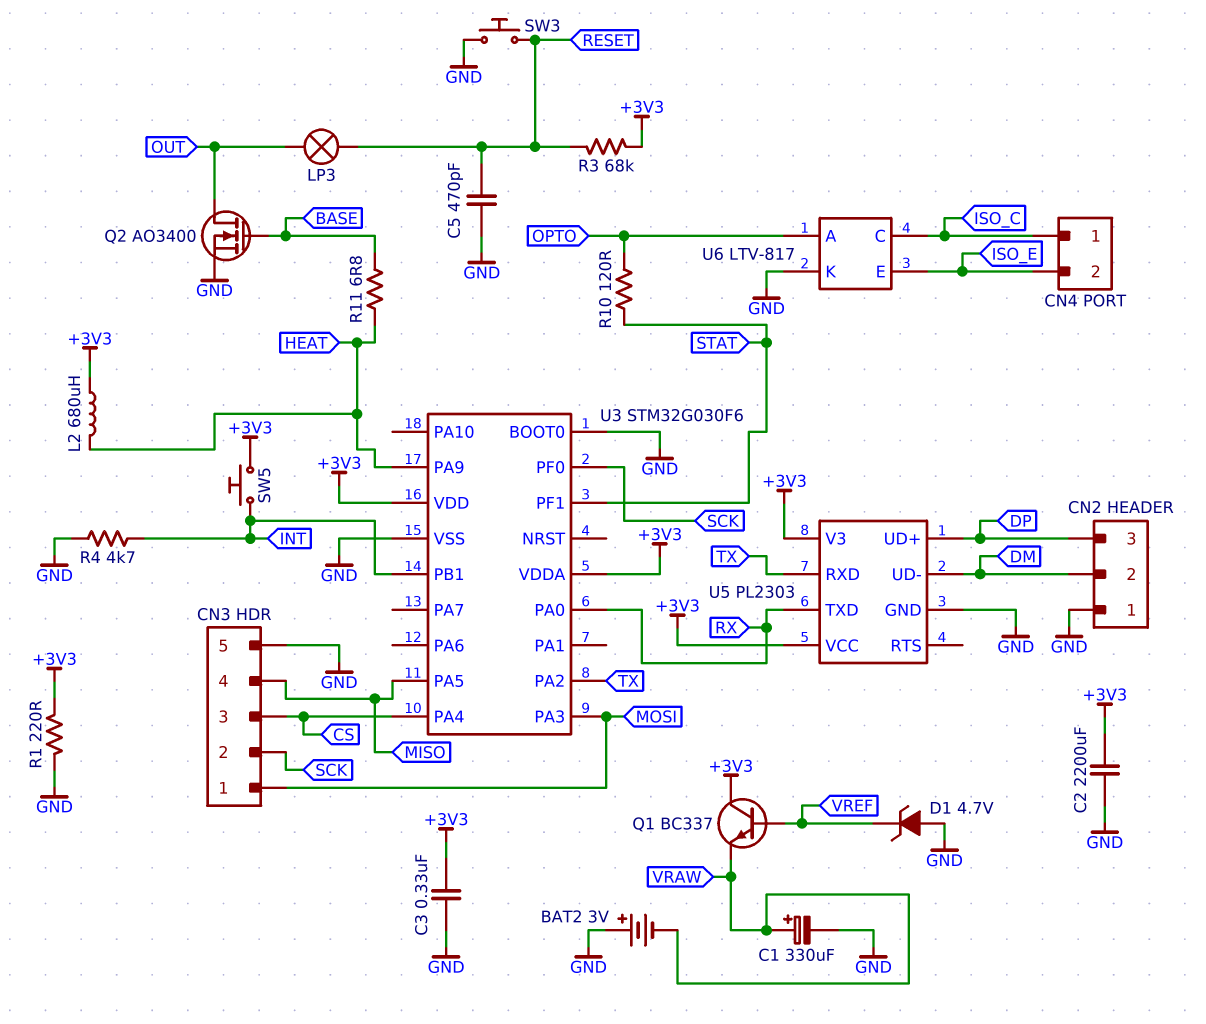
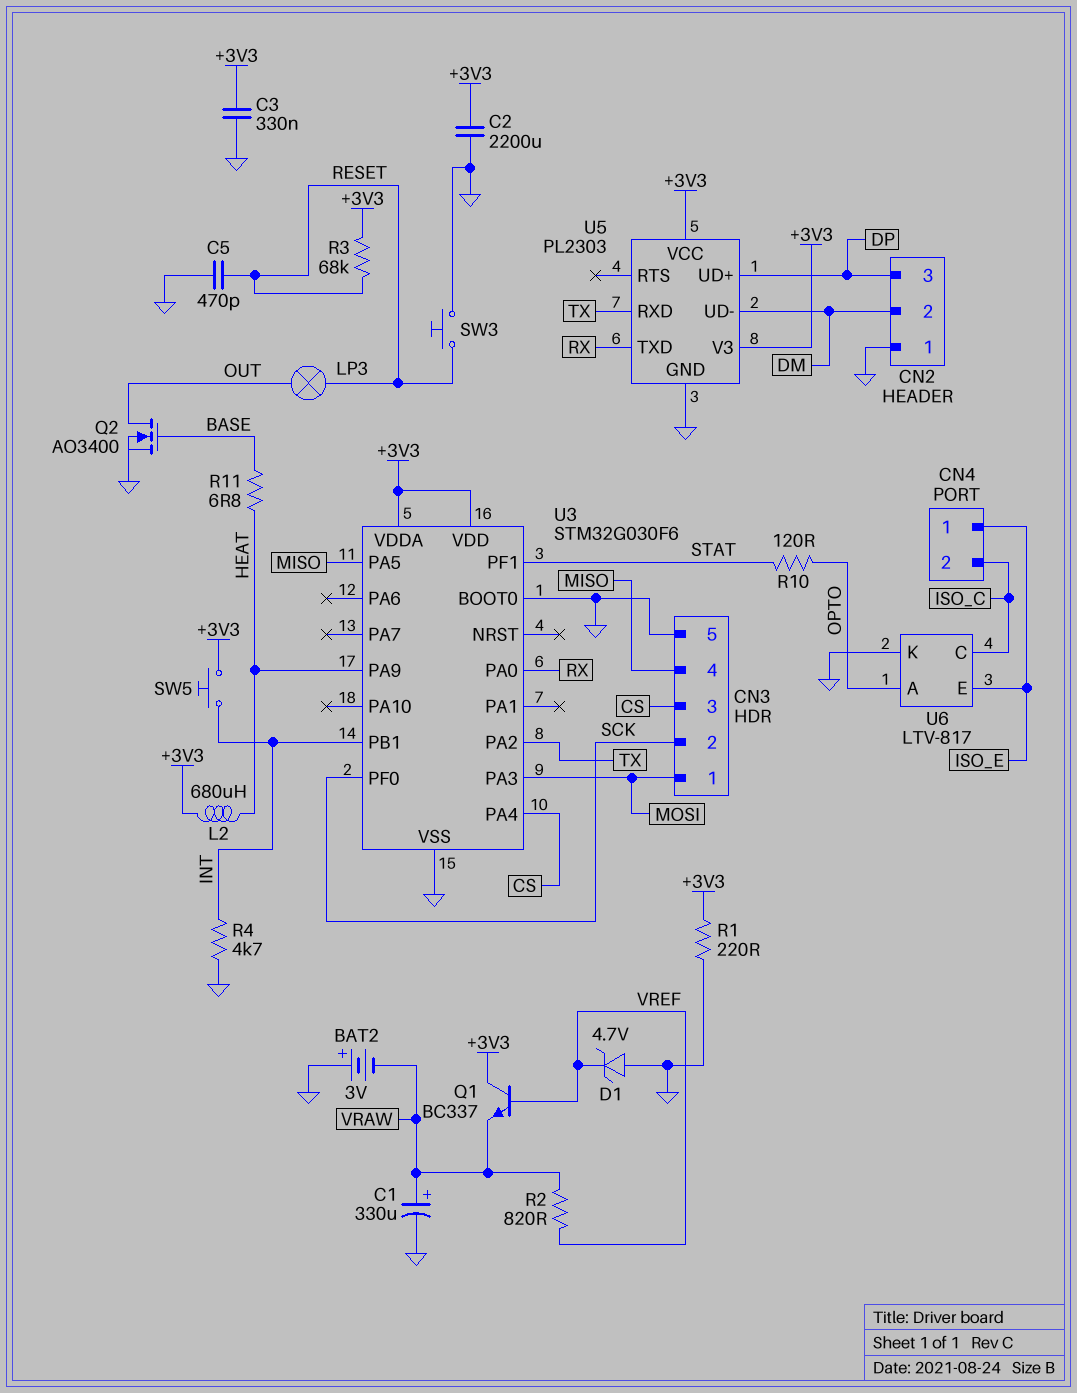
CN4 pin 1: ISO_C -> ISO_E
CN4 pin 2: ISO_E -> ISO_C
R2: none -> 820 (VRAW, VREF)

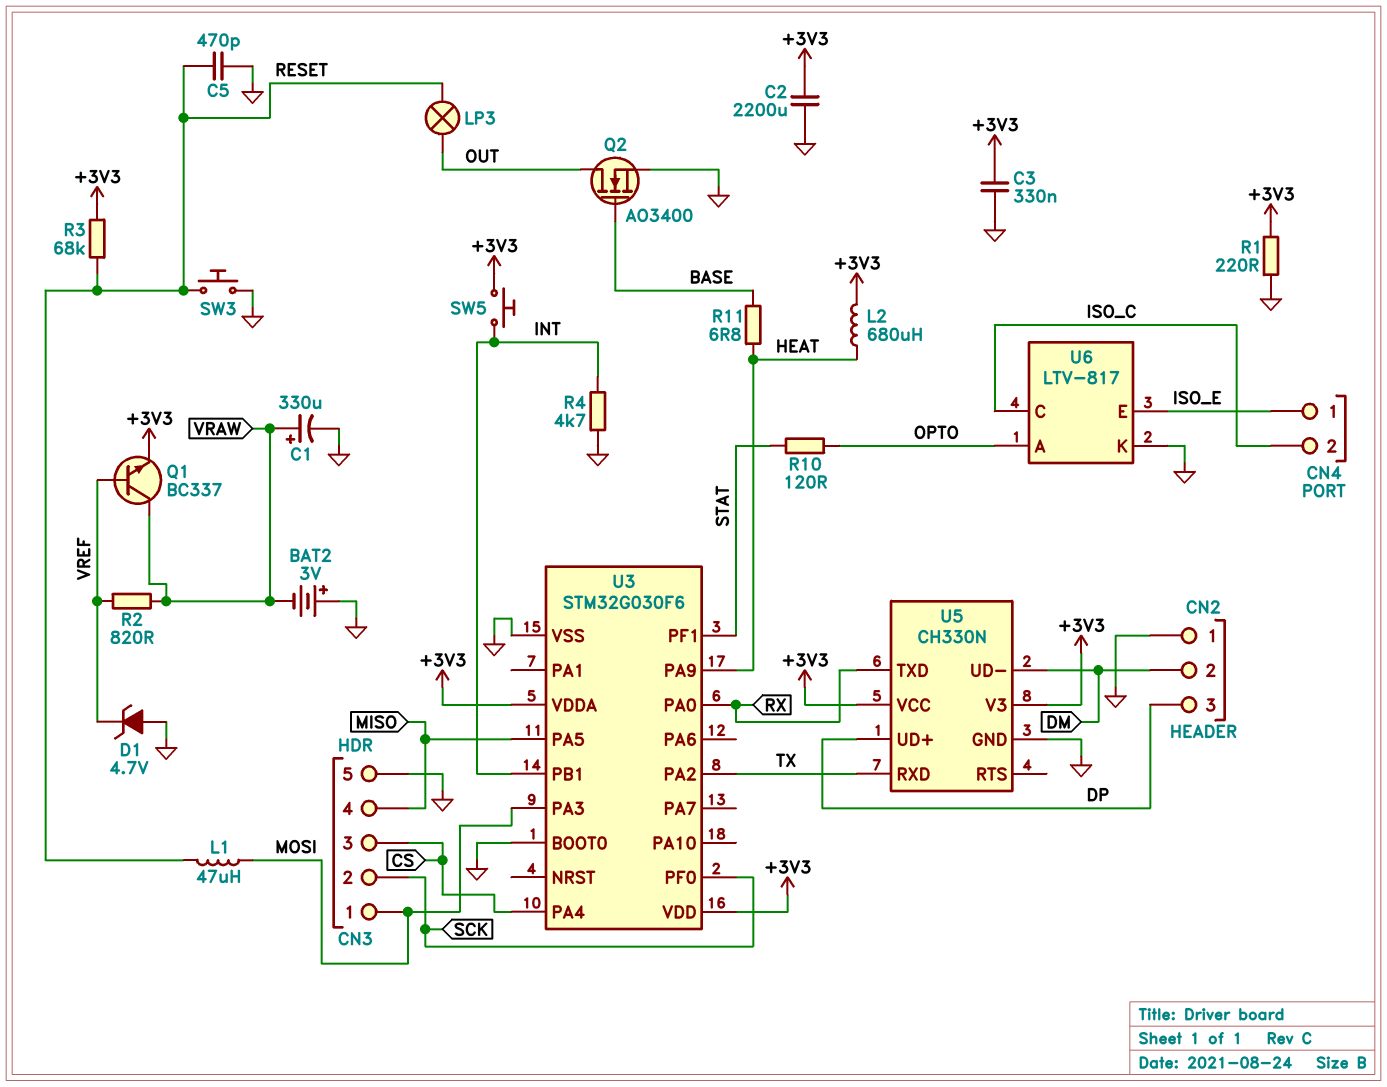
L1: none -> 47uH (MOSI, RESET)
Q1: NPN BC337 (B VREF, C +3V3, E VRAW) -> NPN BC337 (B VREF, C VRAW, E +3V3)
U5: PL2303 -> CH330N

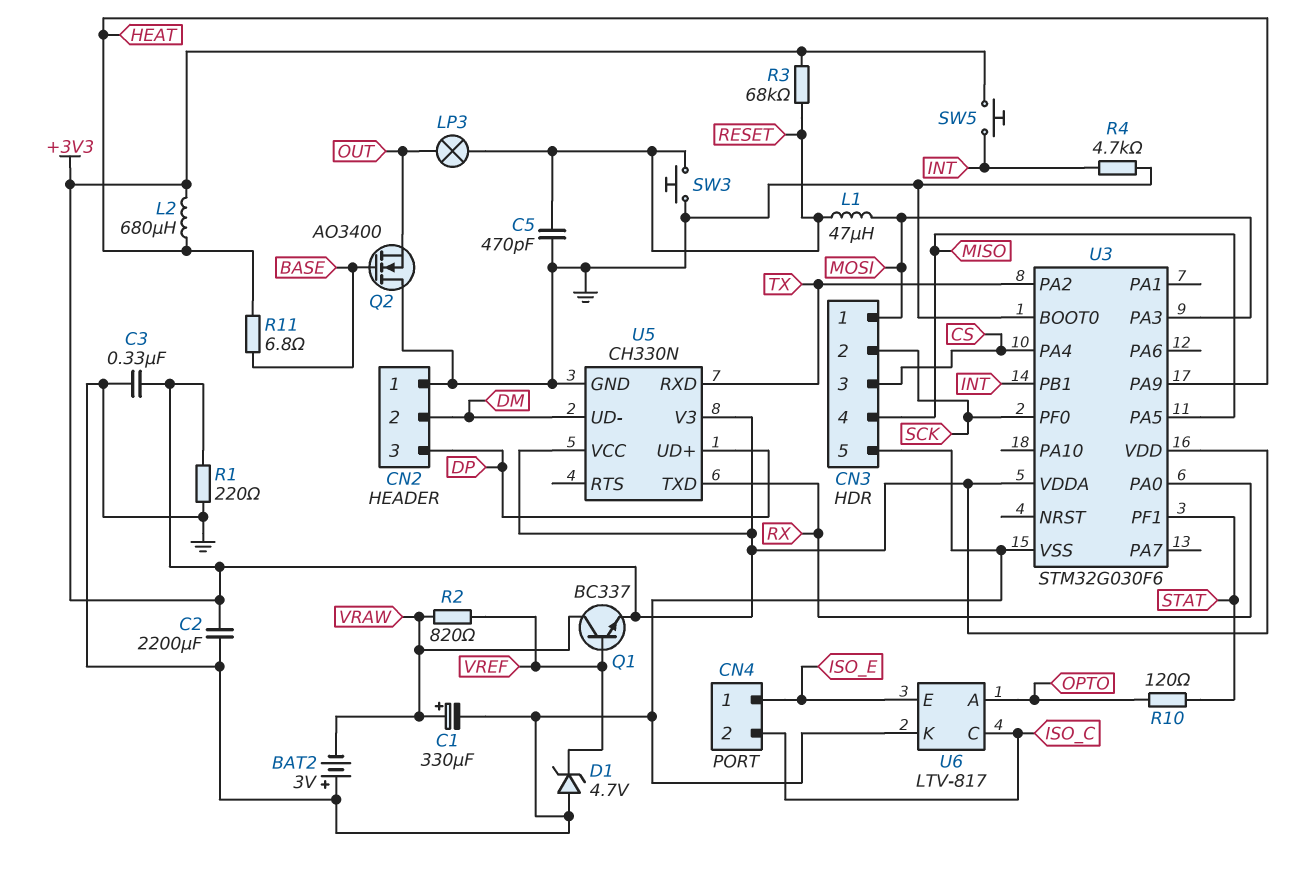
Q2: NMOS AO3400 (G BASE, D OUT, S GND) -> NMOS AO3400 (G BASE, D GND, S OUT)

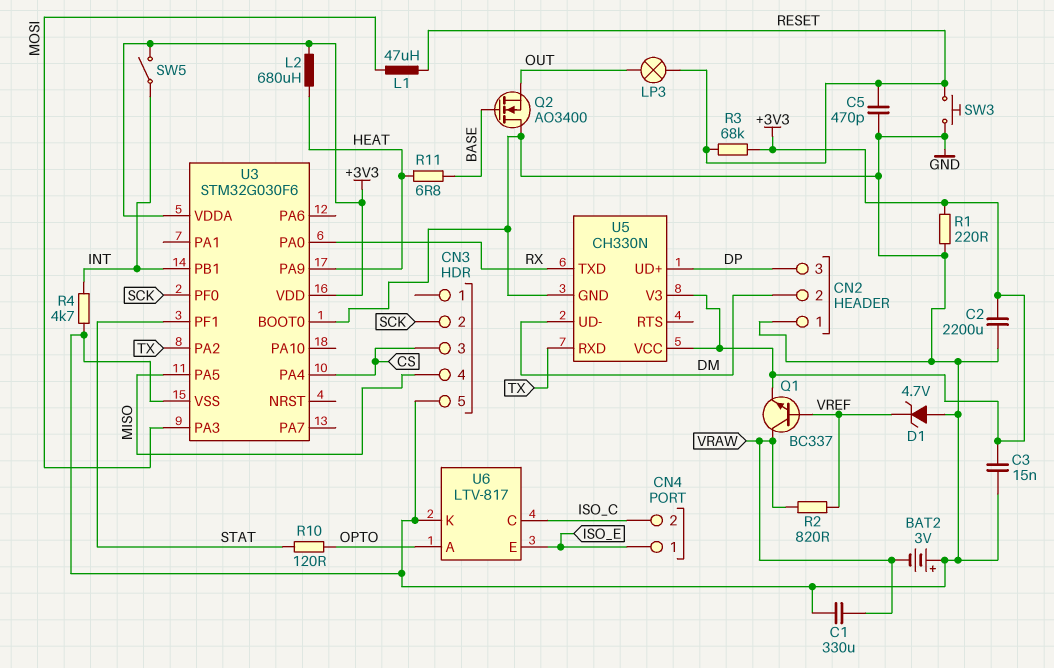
C1: 330uF (plus VRAW, minus GND) -> 330uF (GND, VRAW)
C3: 330nF (+3V3, GND) -> 15nF (+3V3, GND)
CN3 pin 1: MOSI -> none
SW5: button (+3V3, INT) -> switch (+3V3, INT)

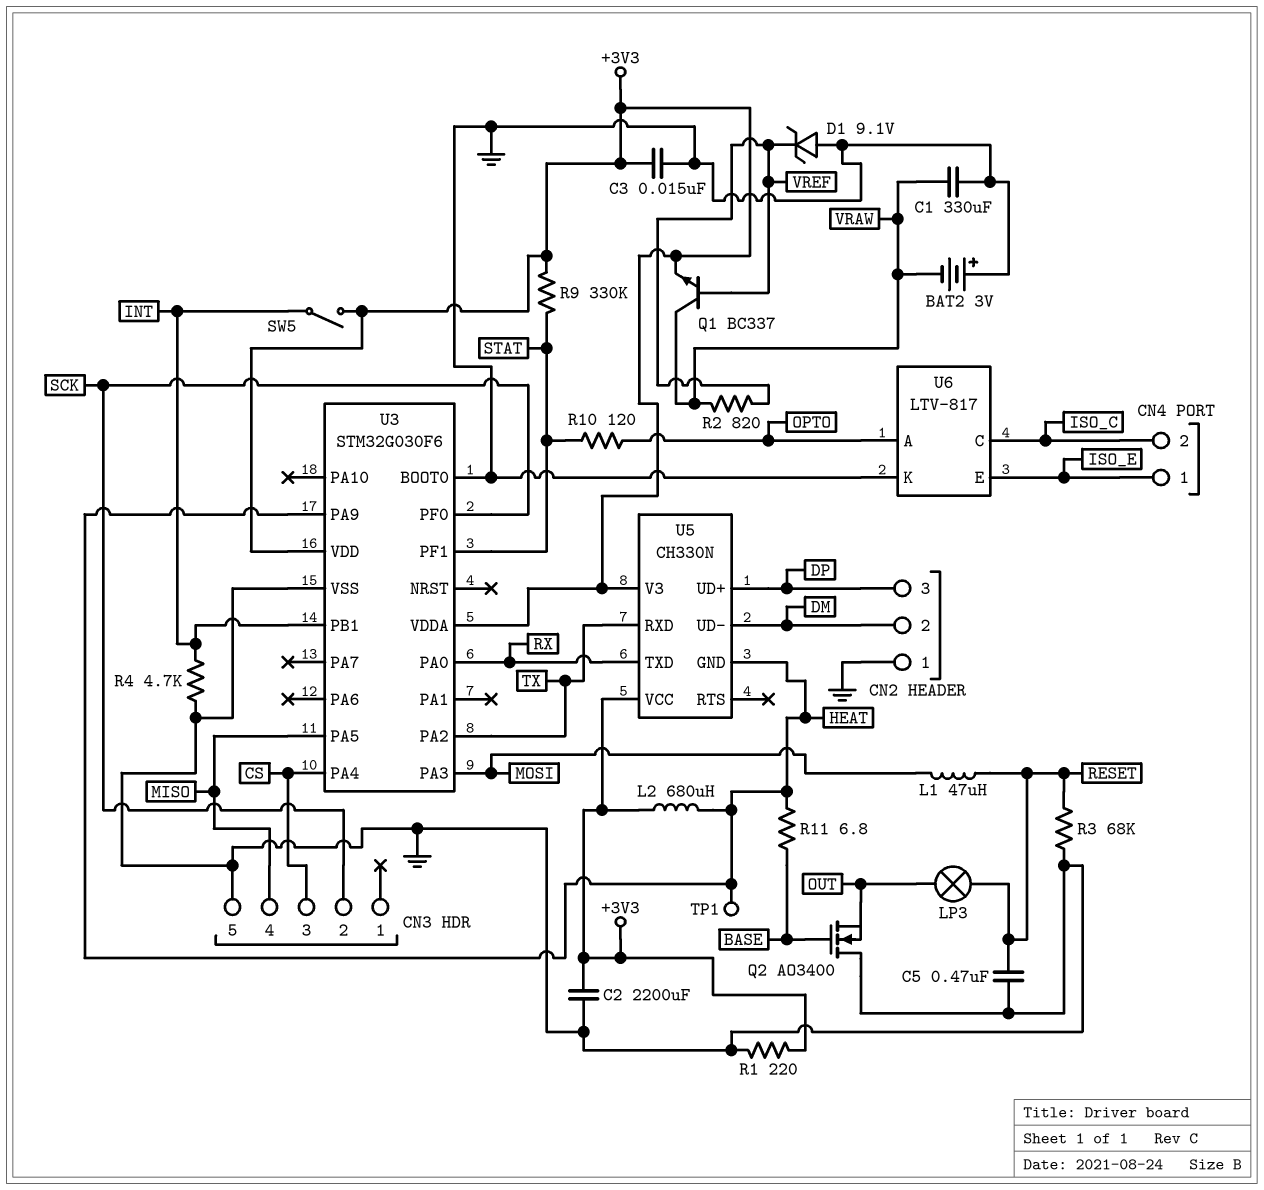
C5: 470pF (GND, RESET) -> 470nF (GND, RESET)
D1: zener 4.7V (A GND, K VREF) -> zener 9.1V (A GND, K VREF)
R3: 68k (+3V3, RESET) -> 68k (GND, RESET)
R9: none -> 330k (+3V3, STAT)
SW3: button (GND, RESET) -> none
TP1: none -> test point (HEAT)
U5 pin GND: GND -> HEAT

